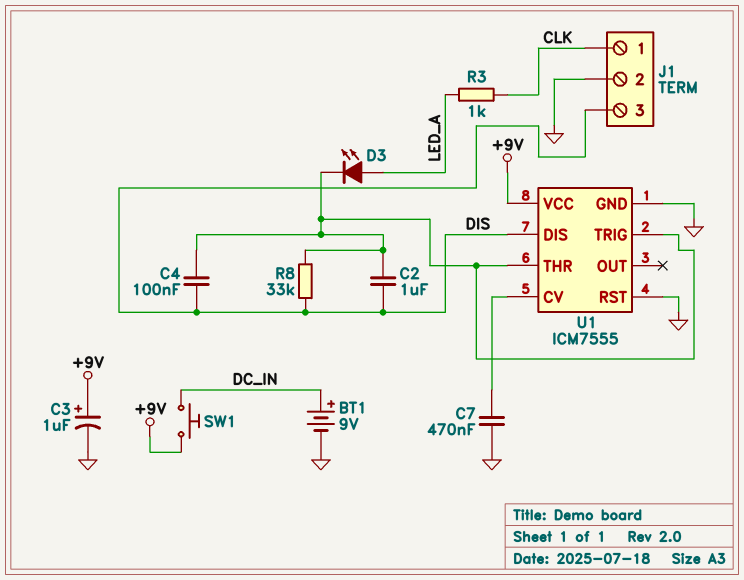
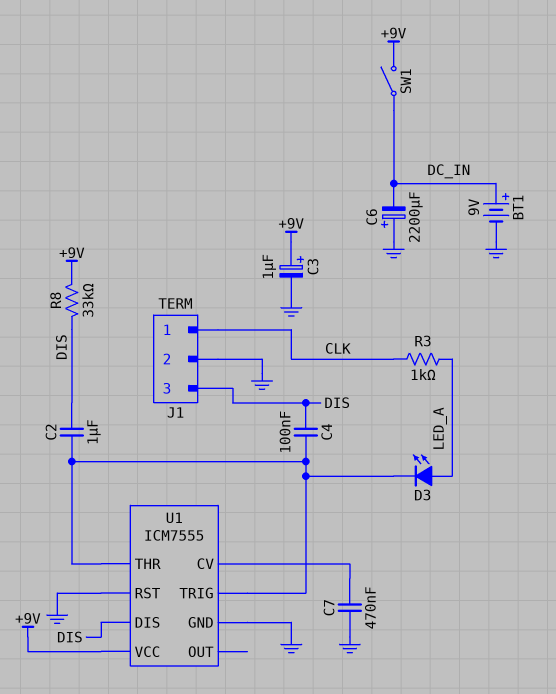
C6: none -> 2200uF (plus GND, minus DC_IN)
R8: 33k (DIS, U1/THR) -> 33k (+9V, DIS)
SW1: button (+9V, DC_IN) -> switch (+9V, DC_IN)

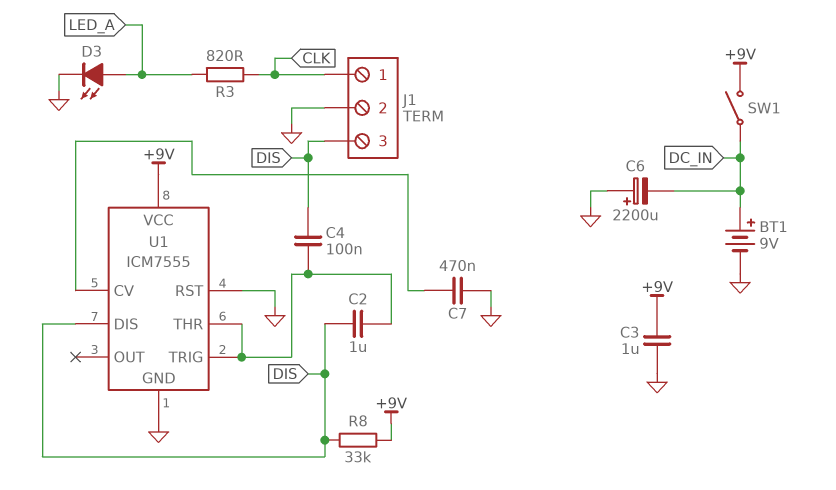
C3: 1uF (plus +9V, minus GND) -> 1uF (+9V, GND)
D3: LED (A LED_A, K U1/THR) -> LED (A LED_A, K GND)
R3: 1k (CLK, LED_A) -> 820 (CLK, LED_A)

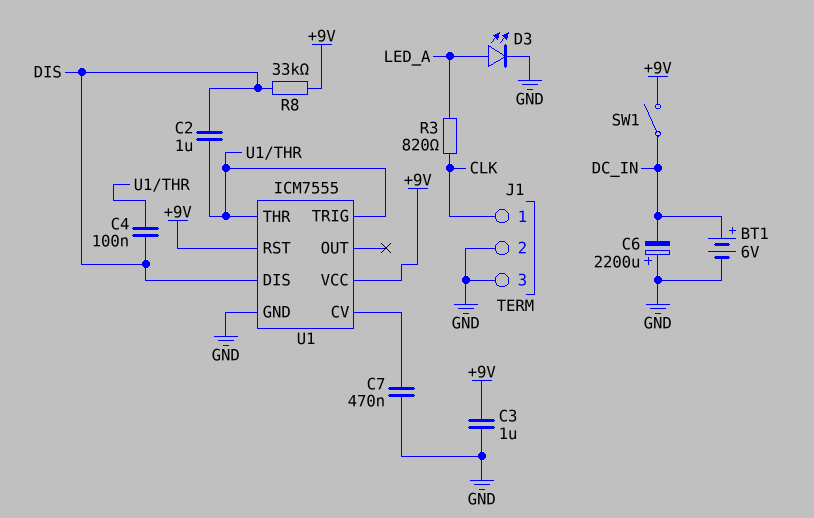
BT1: 9V (plus DC_IN, minus GND) -> 6V (plus DC_IN, minus GND)
J1 pin 3: DIS -> GND
U1 pin RST: GND -> +9V

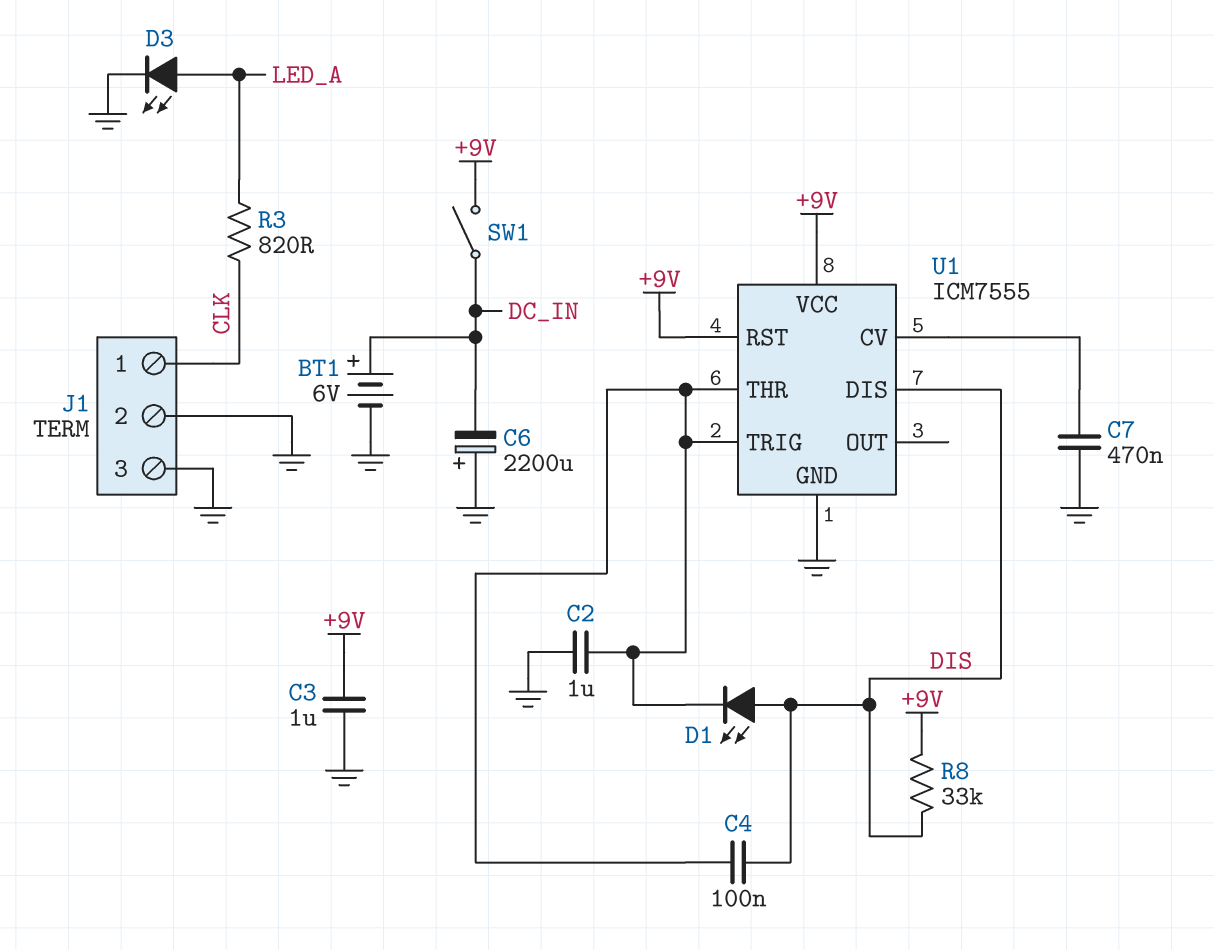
C2: 1uF (DIS, U1/THR) -> 1uF (GND, U1/THR)
D1: none -> LED (A DIS, K U1/THR)

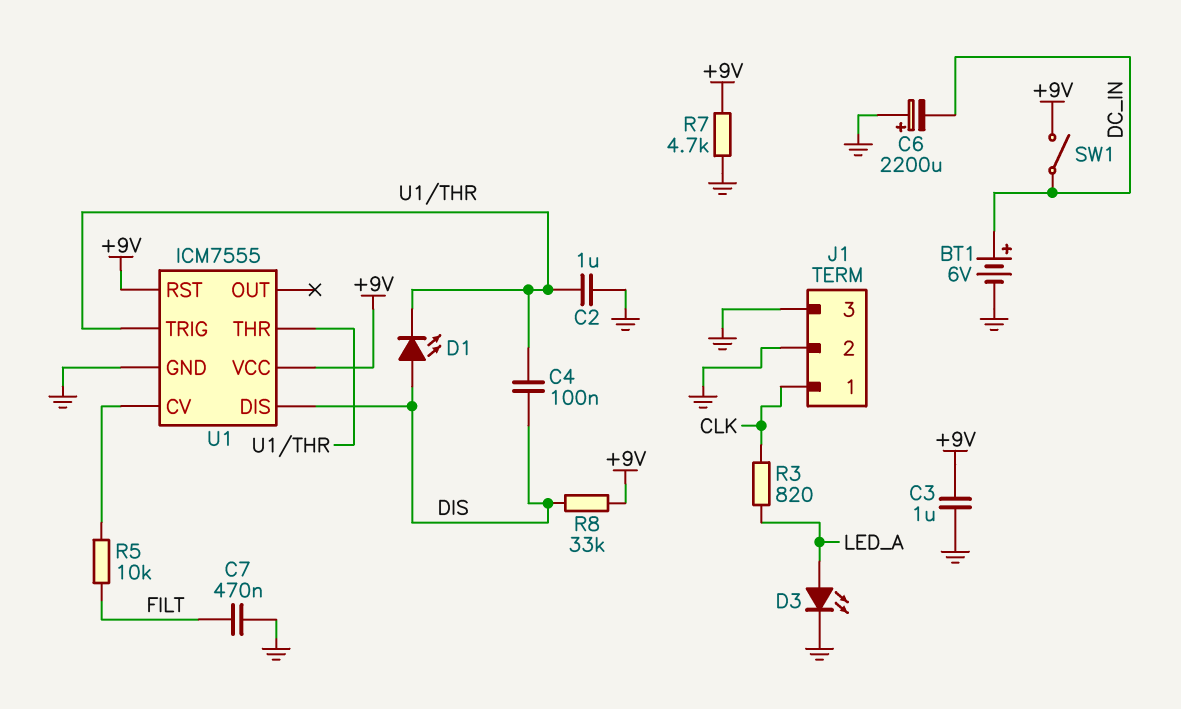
C7: 470nF (GND, U1/CV) -> 470nF (FILT, GND)
R5: none -> 10k (FILT, U1/CV)
R7: none -> 4.7k (+9V, GND)

